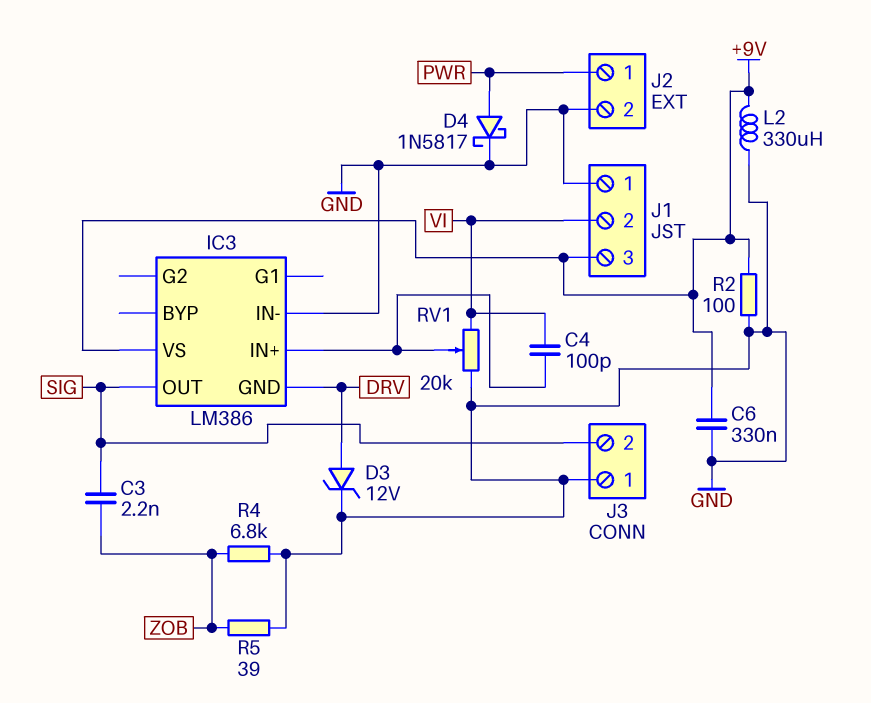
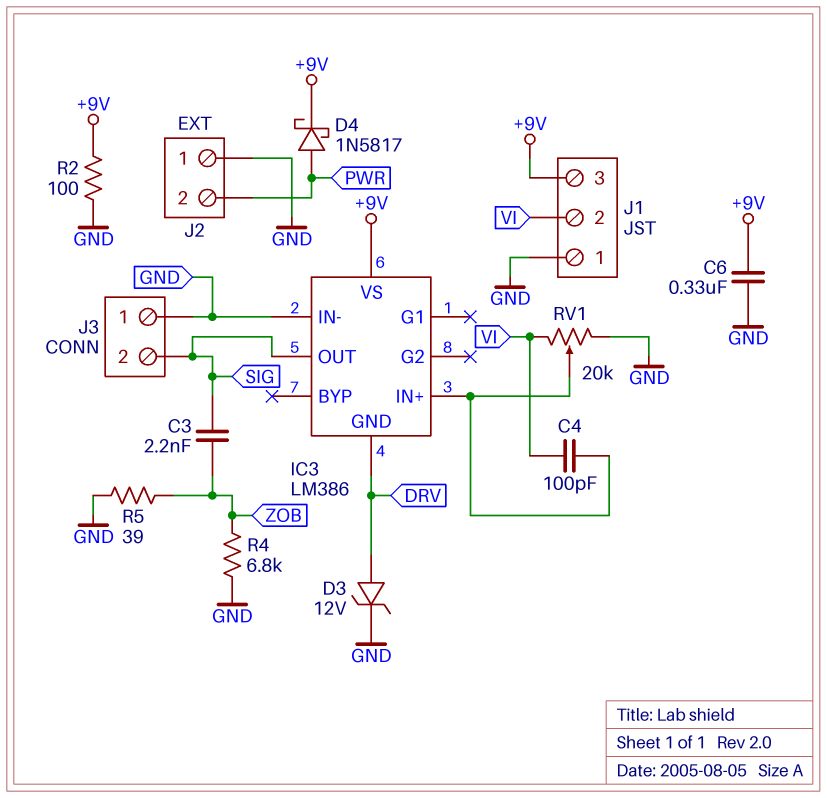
D4: schottky 1N5817 (A PWR, K GND) -> schottky 1N5817 (A PWR, K +9V)
J2 pin 1: PWR -> GND
J2 pin 2: GND -> PWR
L2: 330uH (+9V, GND) -> none

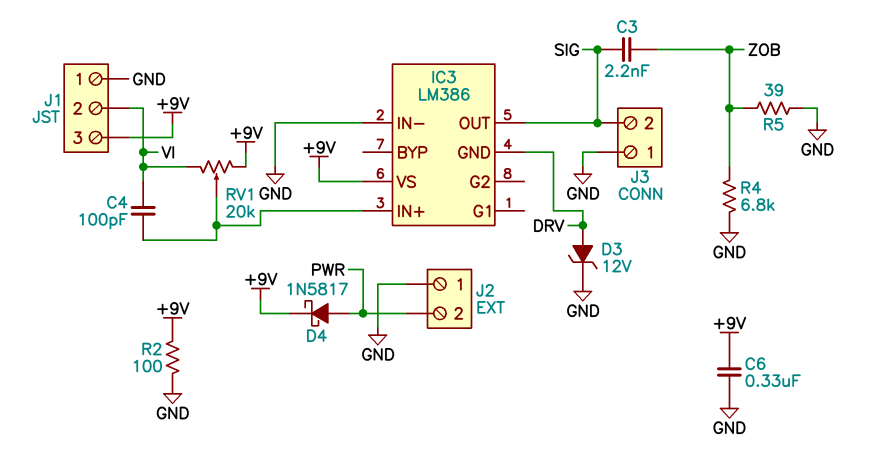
RV1: 20k (GND, VI, wiper IC3/IN+) -> 20k (+9V, VI, wiper IC3/IN+)

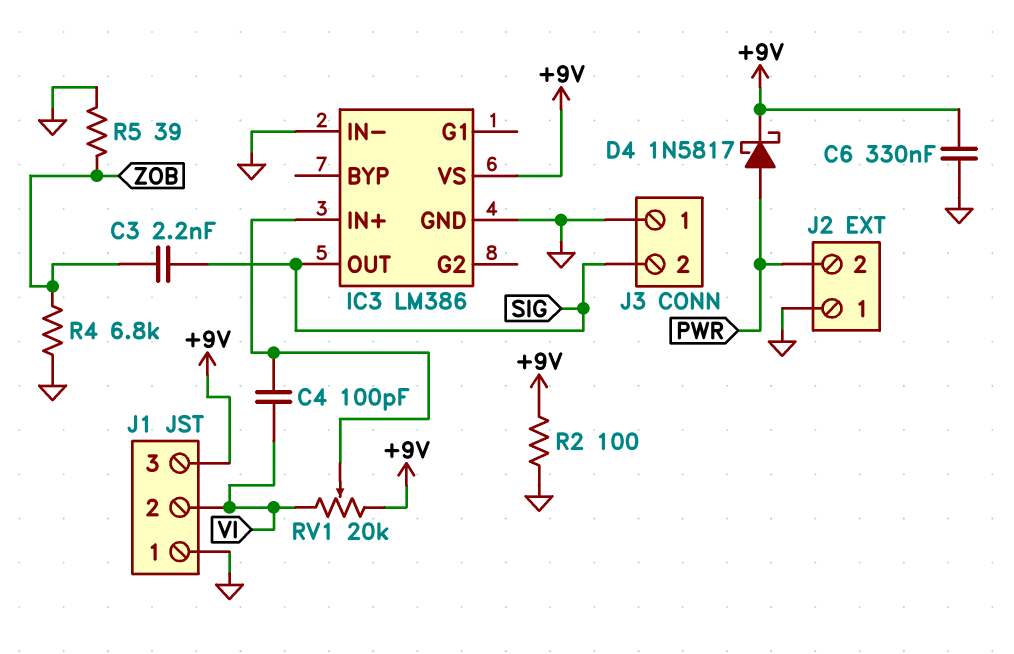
D3: zener 12V (A DRV, K GND) -> none
IC3 pin GND: DRV -> GND

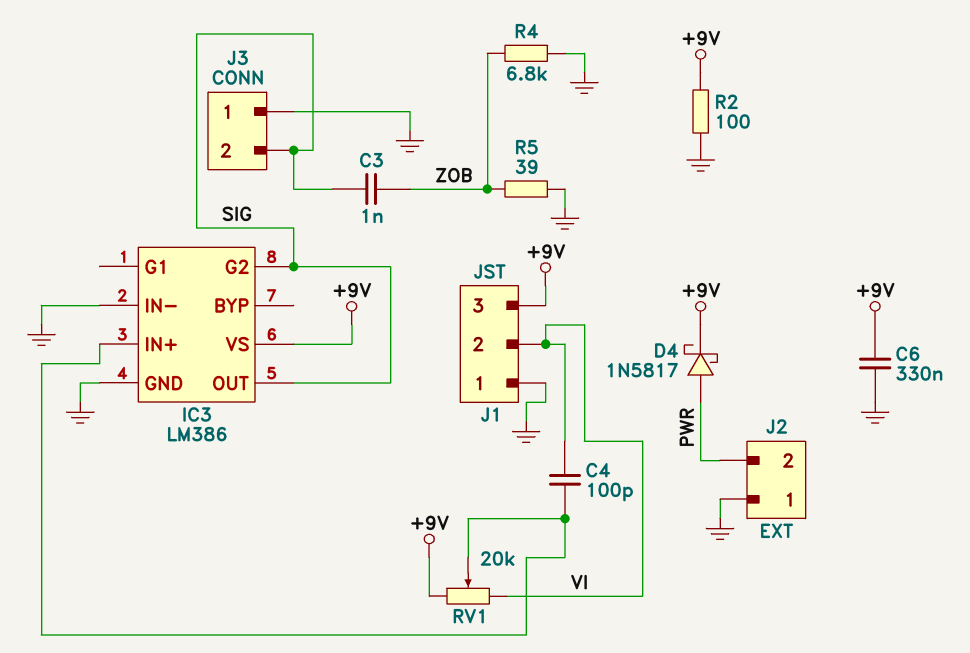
C3: 2.2nF (SIG, ZOB) -> 1nF (SIG, ZOB)
IC3 pin G2: none -> SIG

